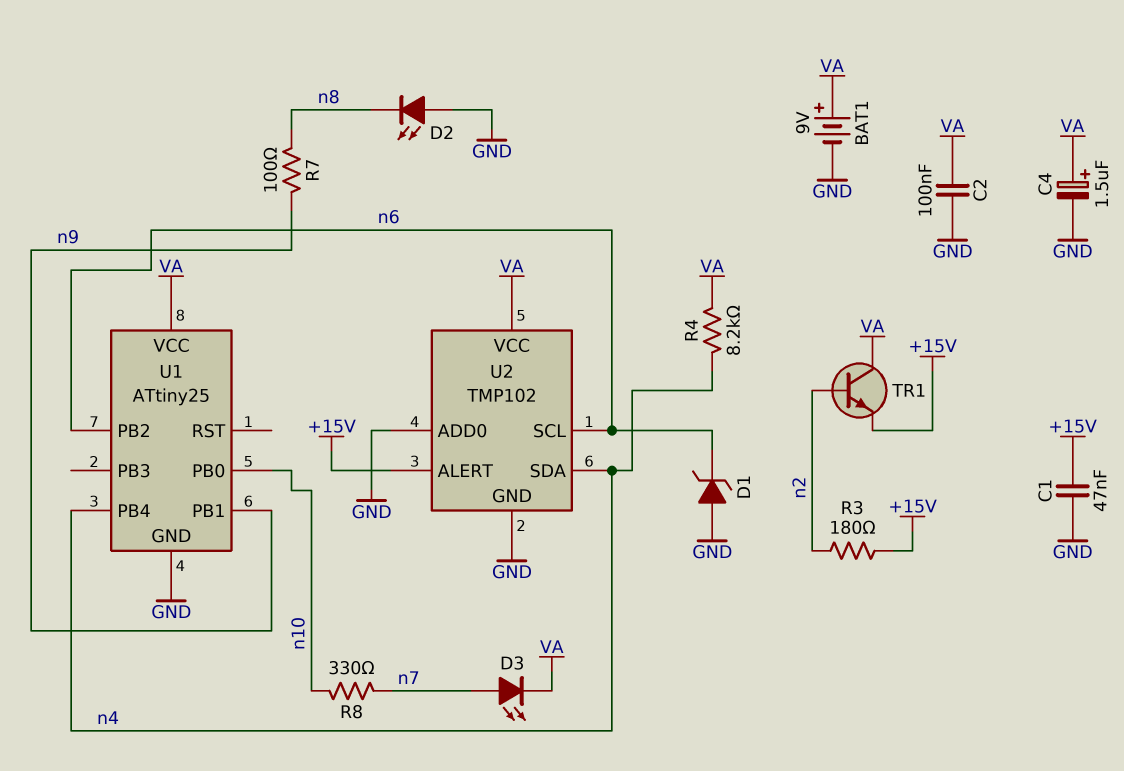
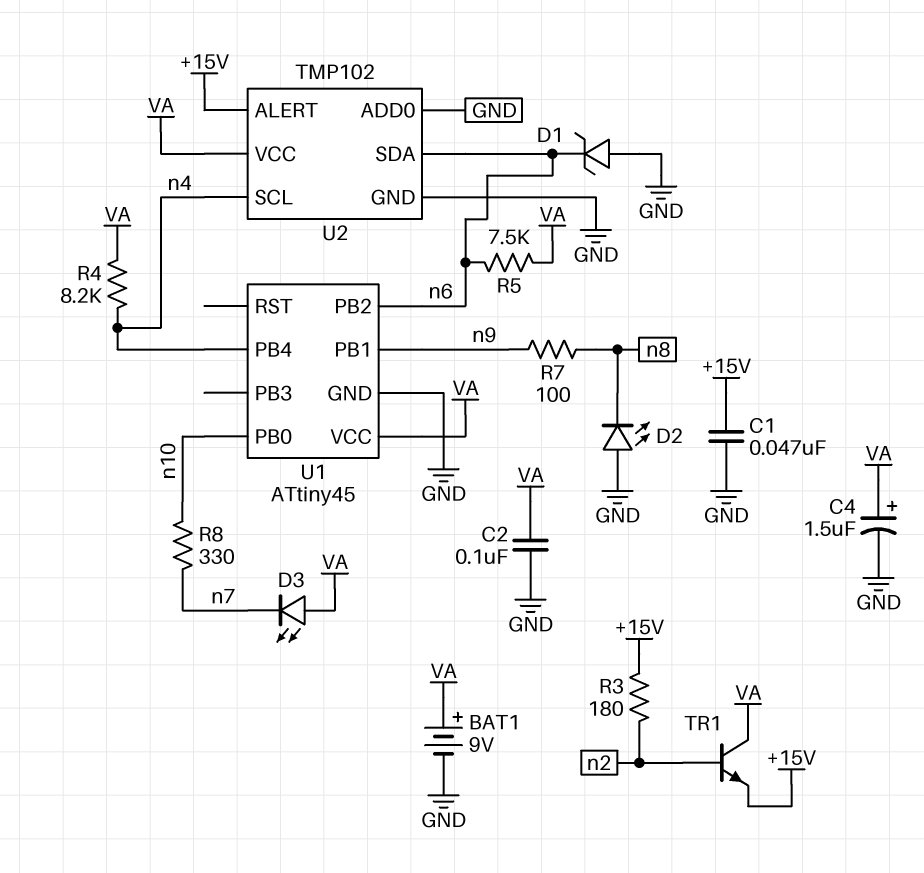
D3: LED (A n7, K VA) -> LED (A VA, K n7)
R5: none -> 7.5k (VA, n6)
U1: ATtiny25 -> ATtiny45
U2 pin SCL: n6 -> n4
U2 pin SDA: n4 -> n6

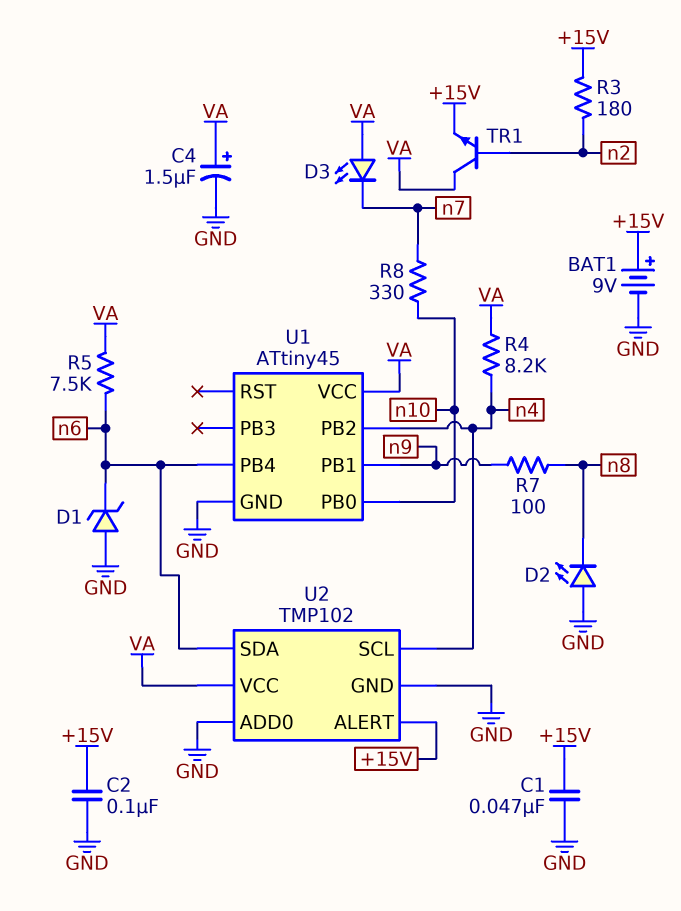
BAT1: 9V (plus VA, minus GND) -> 9V (plus +15V, minus GND)
C2: 100nF (GND, VA) -> 100nF (+15V, GND)
U1 pin PB2: n6 -> n4
U1 pin PB4: n4 -> n6

